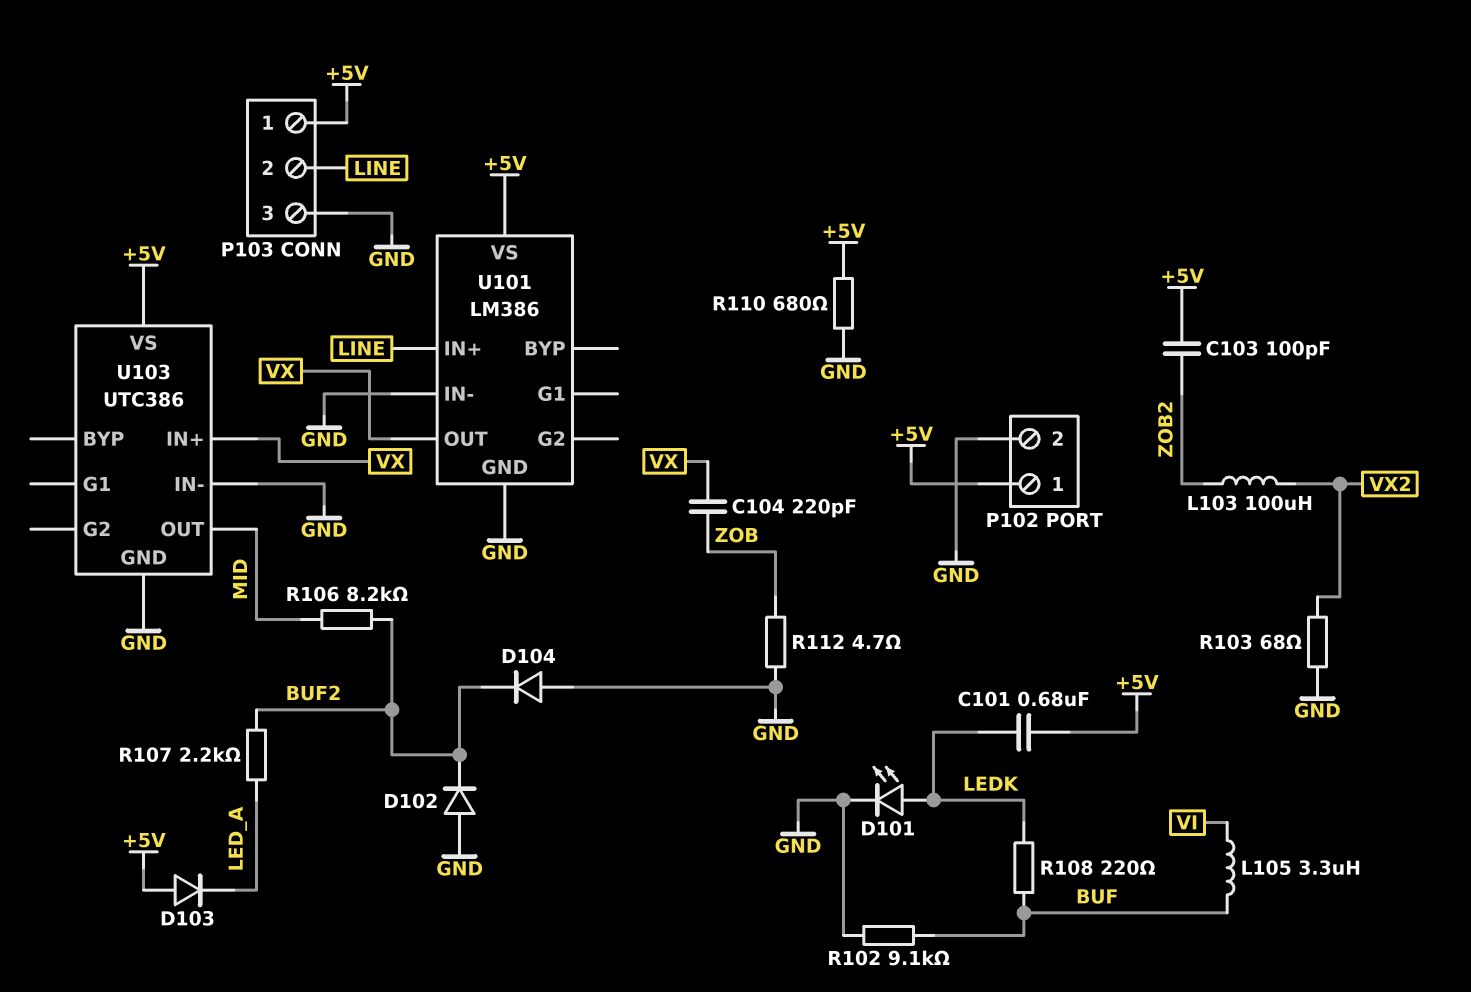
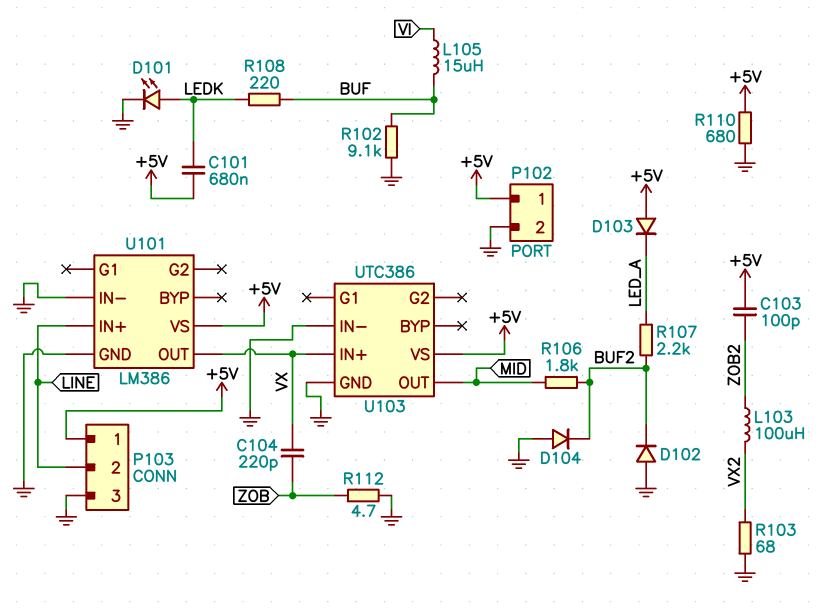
L105: 3.3uH (BUF, VI) -> 15uH (BUF, VI)
R106: 8.2k (BUF2, MID) -> 1.8k (BUF2, MID)

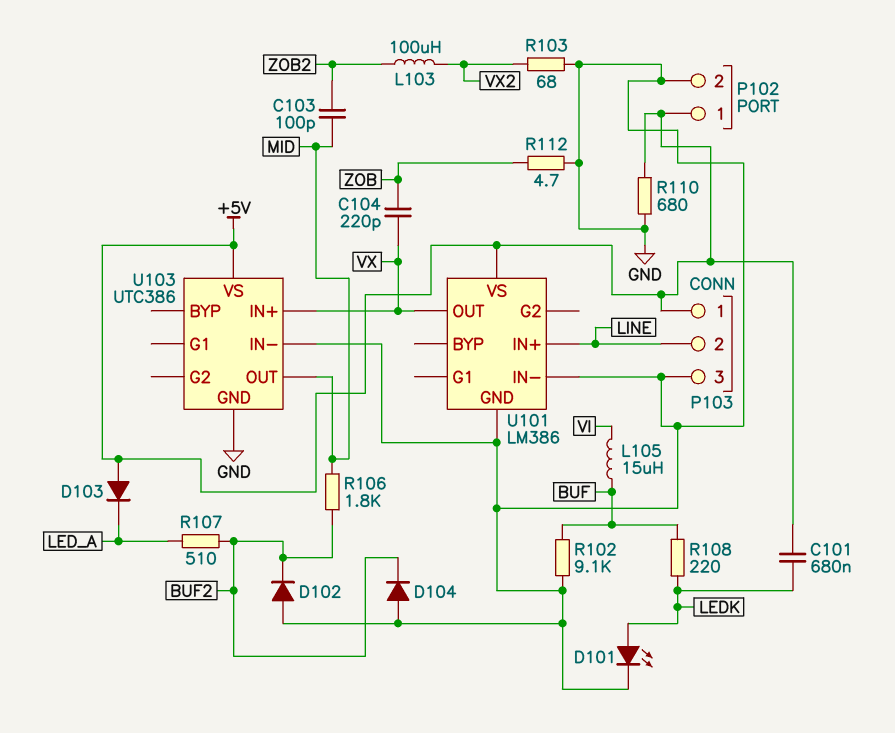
C103: 100pF (+5V, ZOB2) -> 100pF (MID, ZOB2)
R107: 2.2k (BUF2, LED_A) -> 510 (BUF2, LED_A)

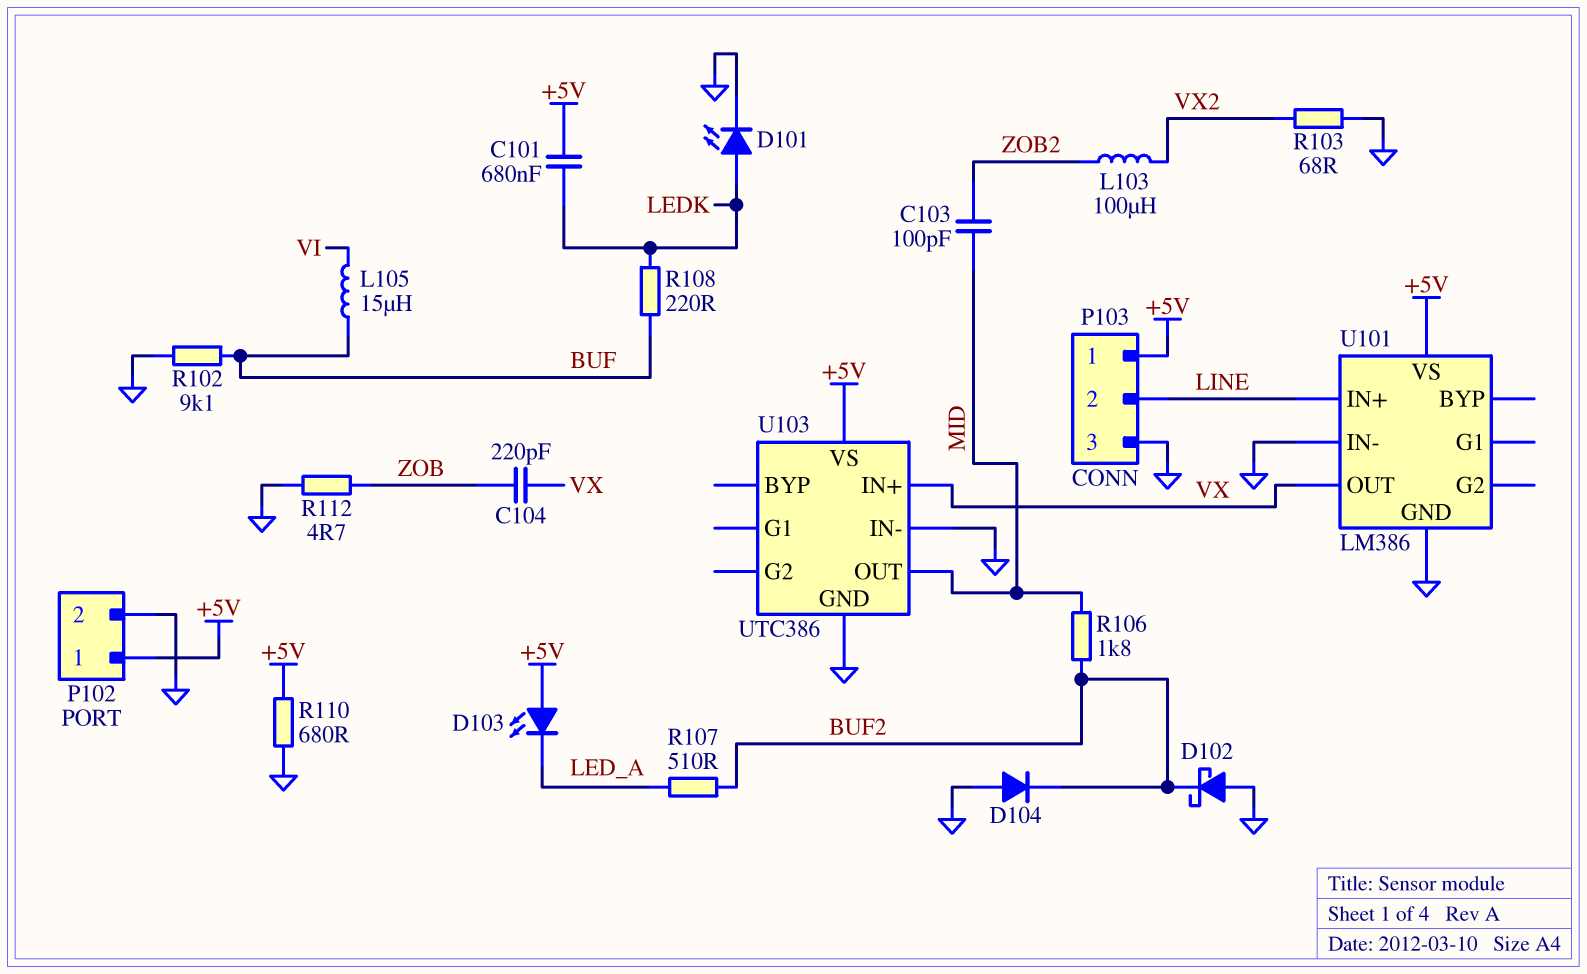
D102: diode (A GND, K BUF2) -> schottky (A GND, K BUF2)
D103: diode (A +5V, K LED_A) -> LED (A +5V, K LED_A)

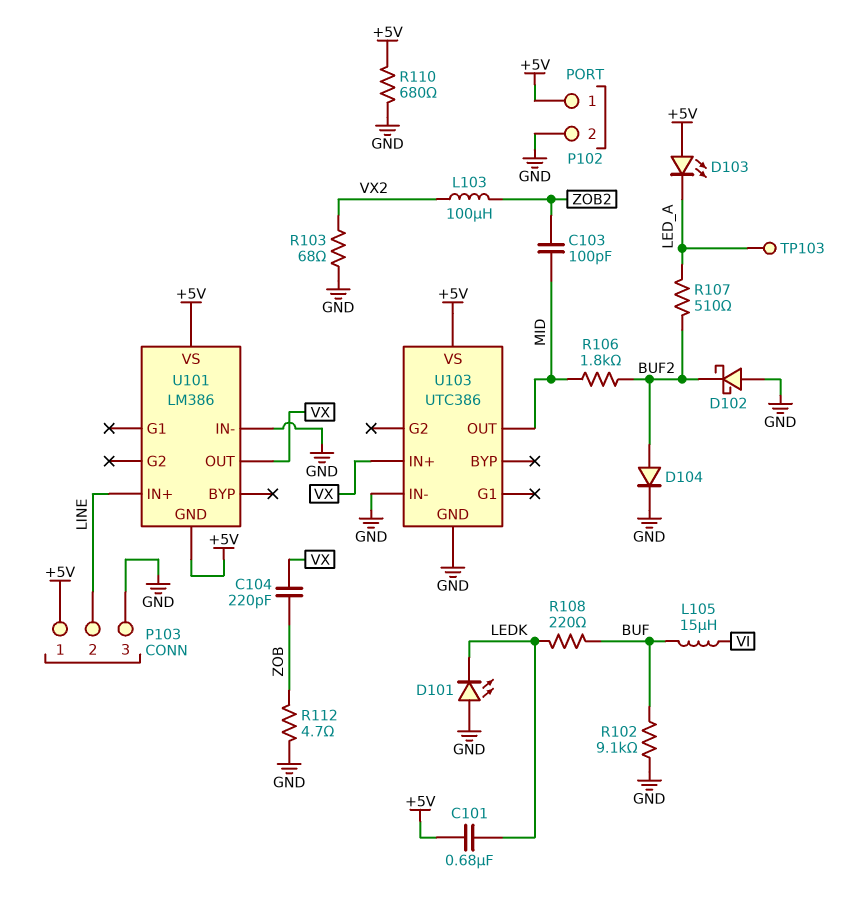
D101: LED (A LEDK, K GND) -> LED (A GND, K LEDK)
D104: diode (A GND, K BUF2) -> diode (A BUF2, K GND)
TP103: none -> test point (LED_A)
U101 pin GND: GND -> +5V

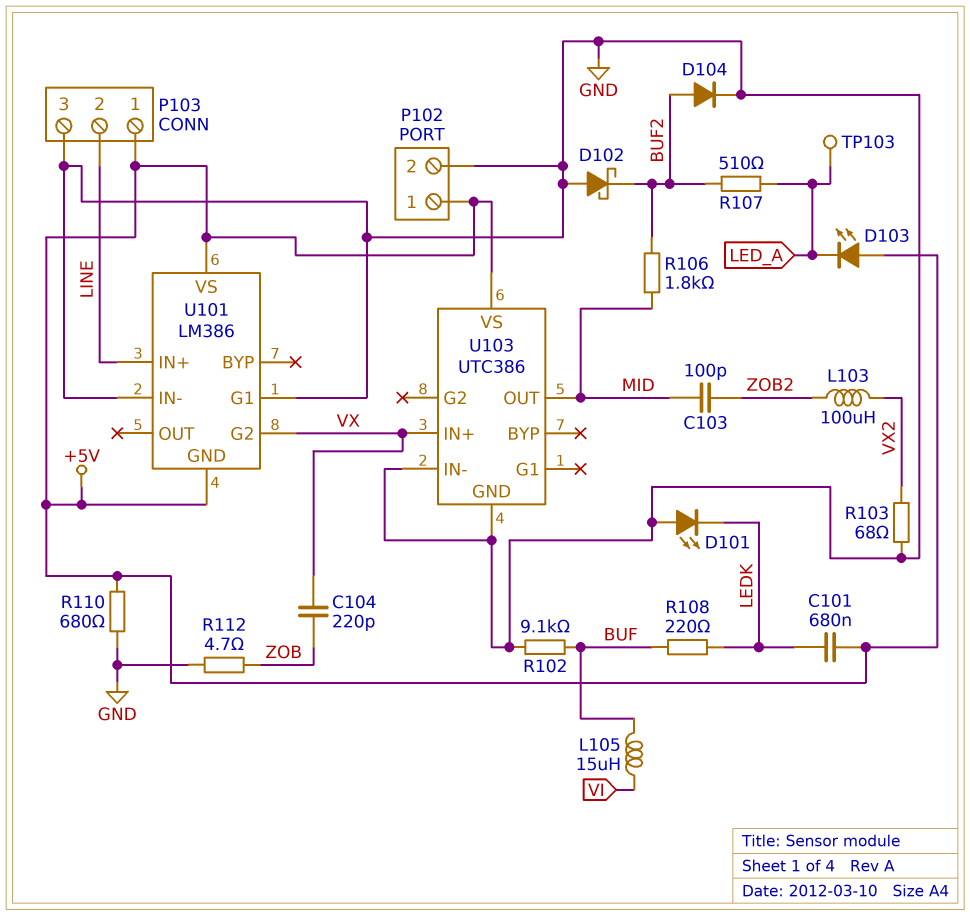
U101 pin G1: none -> GND
U101 pin G2: none -> VX
U101 pin OUT: VX -> none

